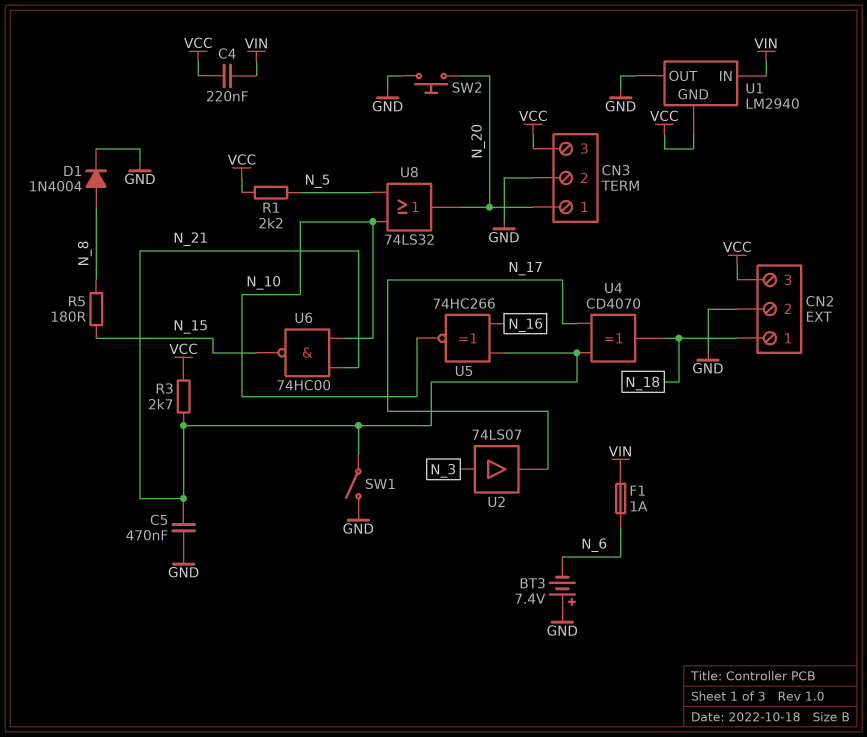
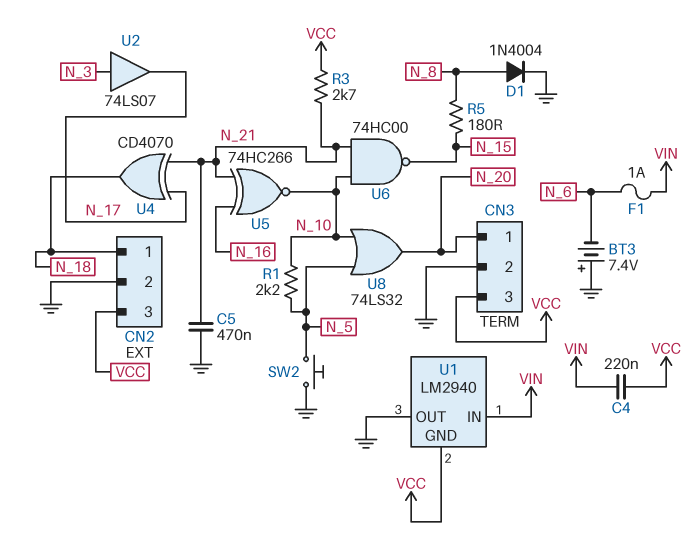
R1: 2.2k (N_5, VCC) -> 2.2k (N_5, N_10)
SW1: switch (GND, N_21) -> none
SW2: button (GND, N_20) -> button (GND, N_5)

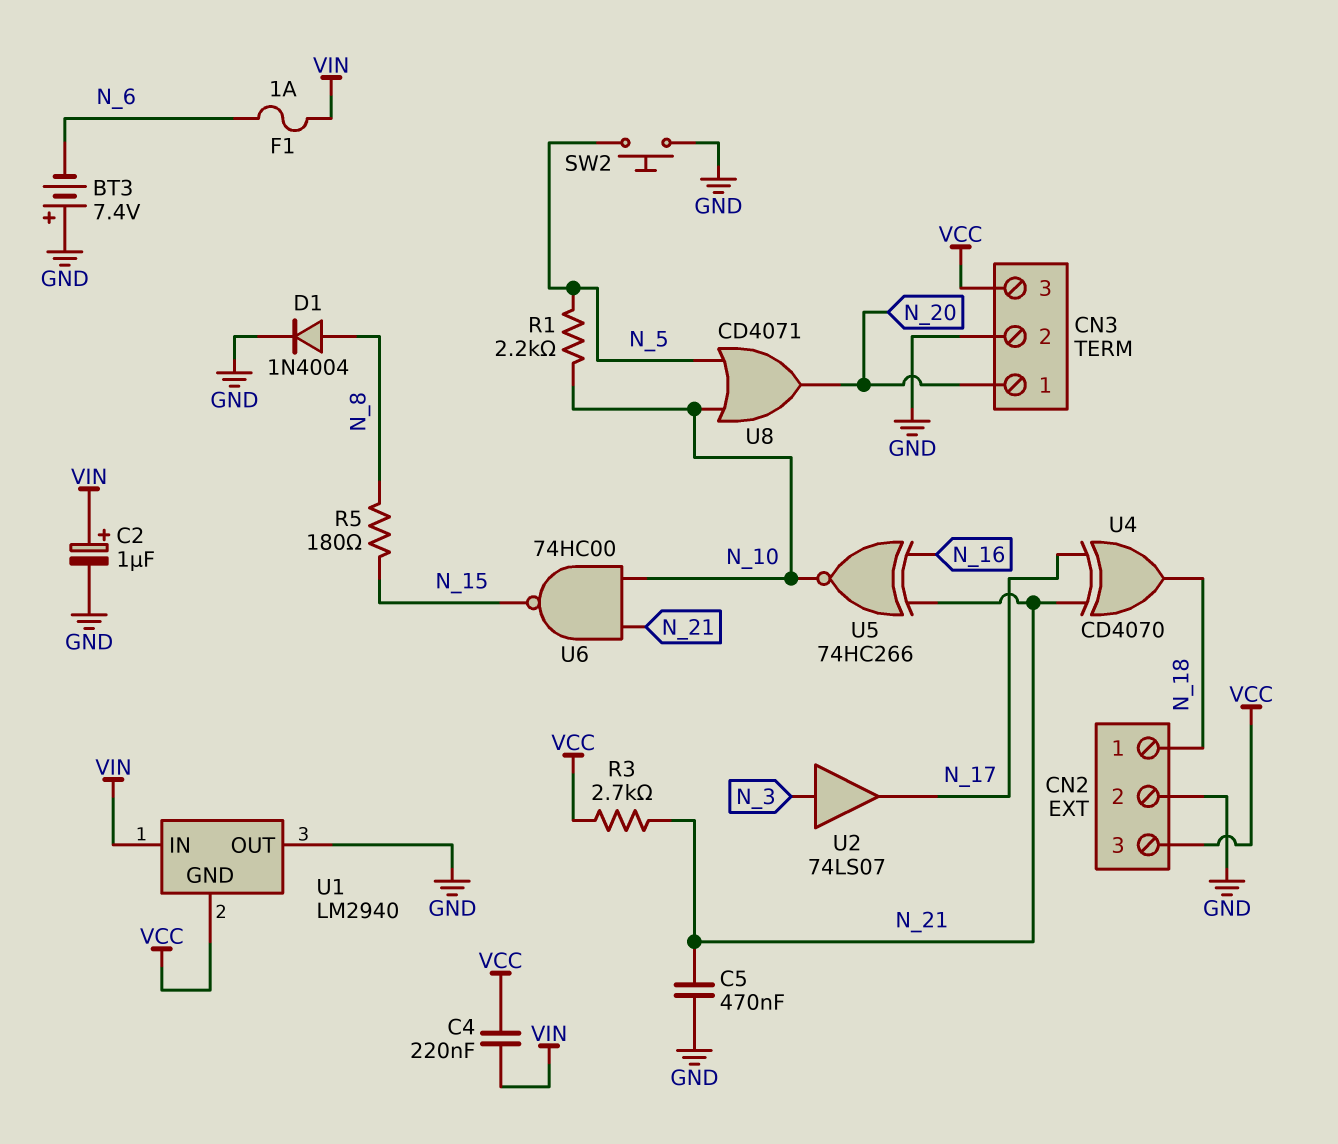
C2: none -> 1uF (plus VIN, minus GND)
U8: OR 74LS32 (in N_5, in N_10, out N_20) -> OR CD4071 (in N_5, in N_10, out N_20)

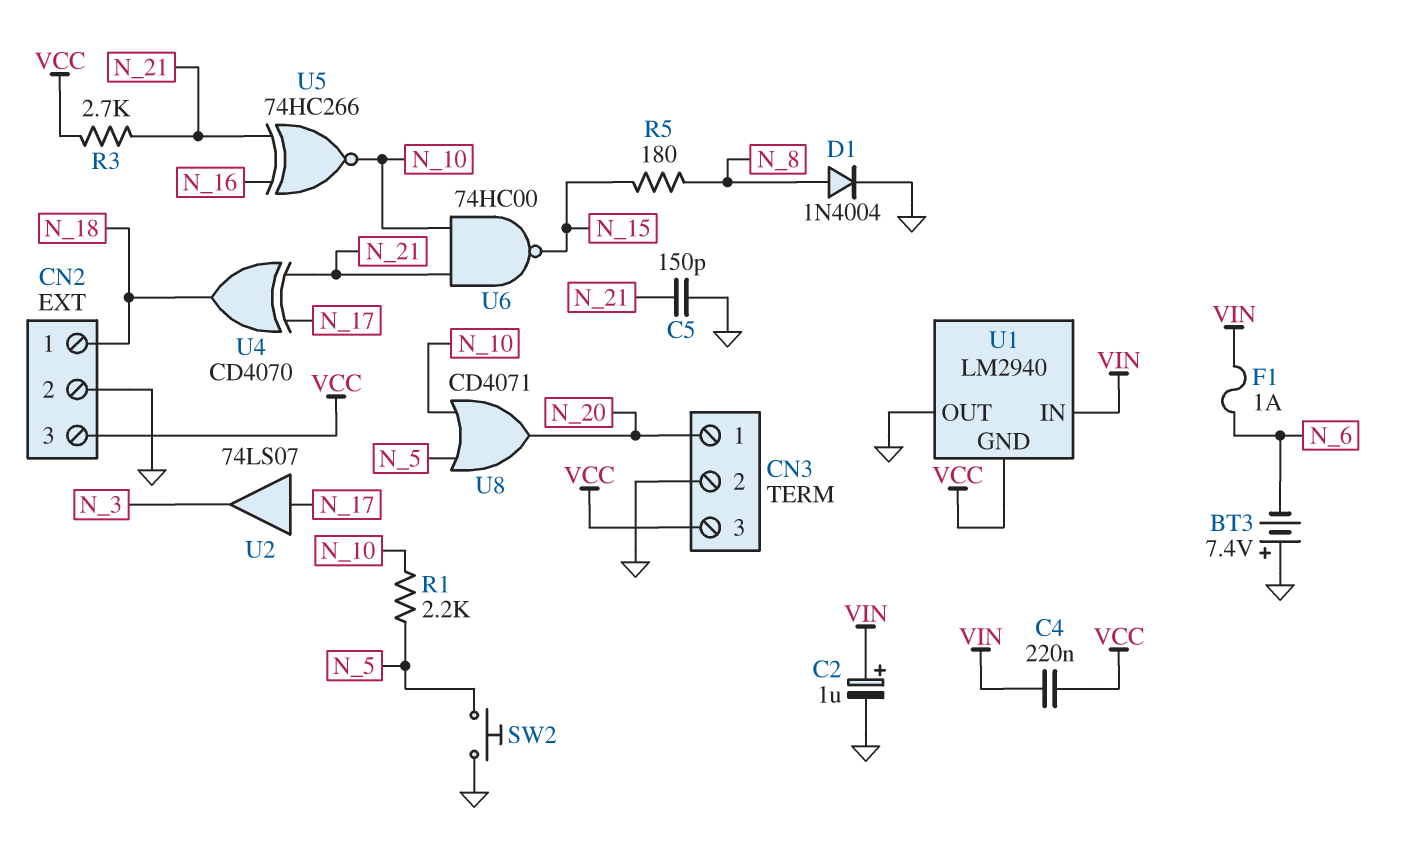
C5: 470nF (GND, N_21) -> 150pF (GND, N_21)
U2: buffer 74LS07 (in N_3, out N_17) -> buffer 74LS07 (in N_17, out N_3)

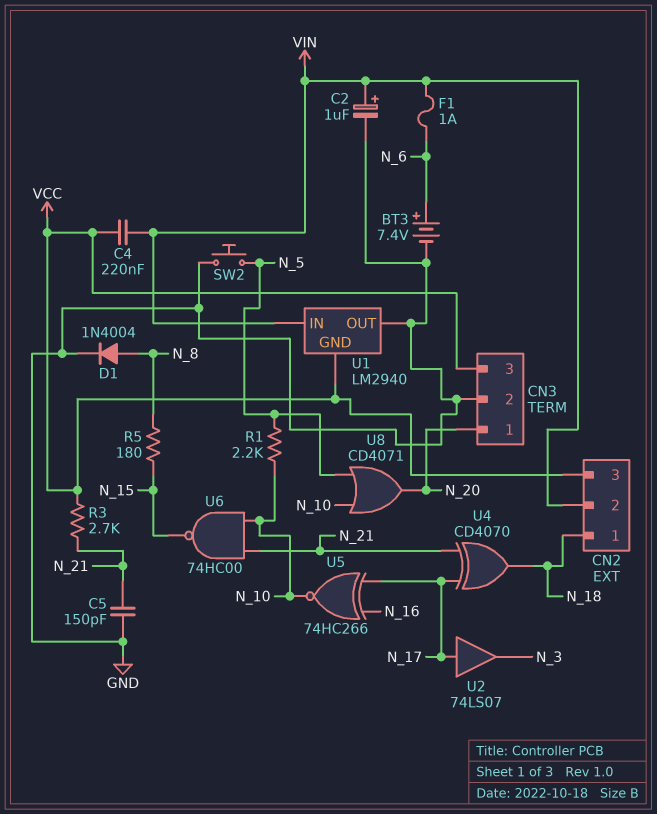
BT3: 7.4V (plus GND, minus N_6) -> 7.4V (plus N_6, minus GND)
CN2 pin 2: GND -> VIN
U5: XNOR 74HC266 (in N_16, in N_21, out N_10) -> XNOR 74HC266 (in N_16, in N_17, out N_10)

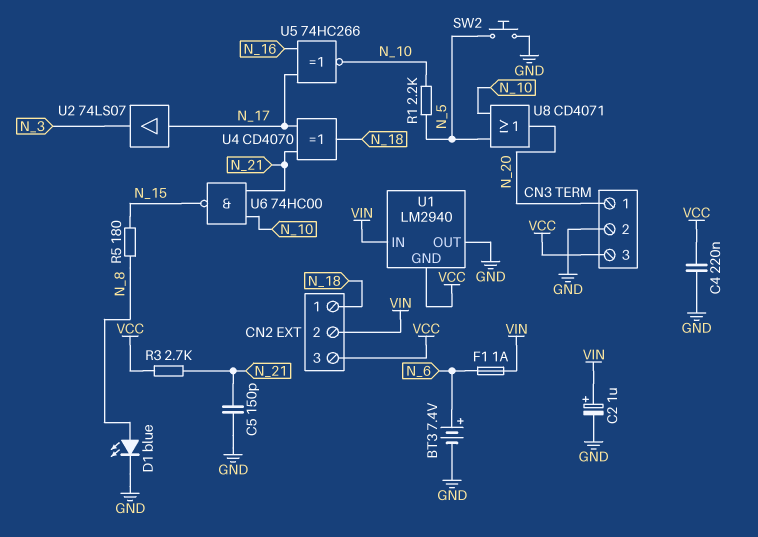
C4: 220nF (VCC, VIN) -> 220nF (GND, VCC)
D1: diode 1N4004 (A N_8, K GND) -> LED blue (A N_8, K GND)

